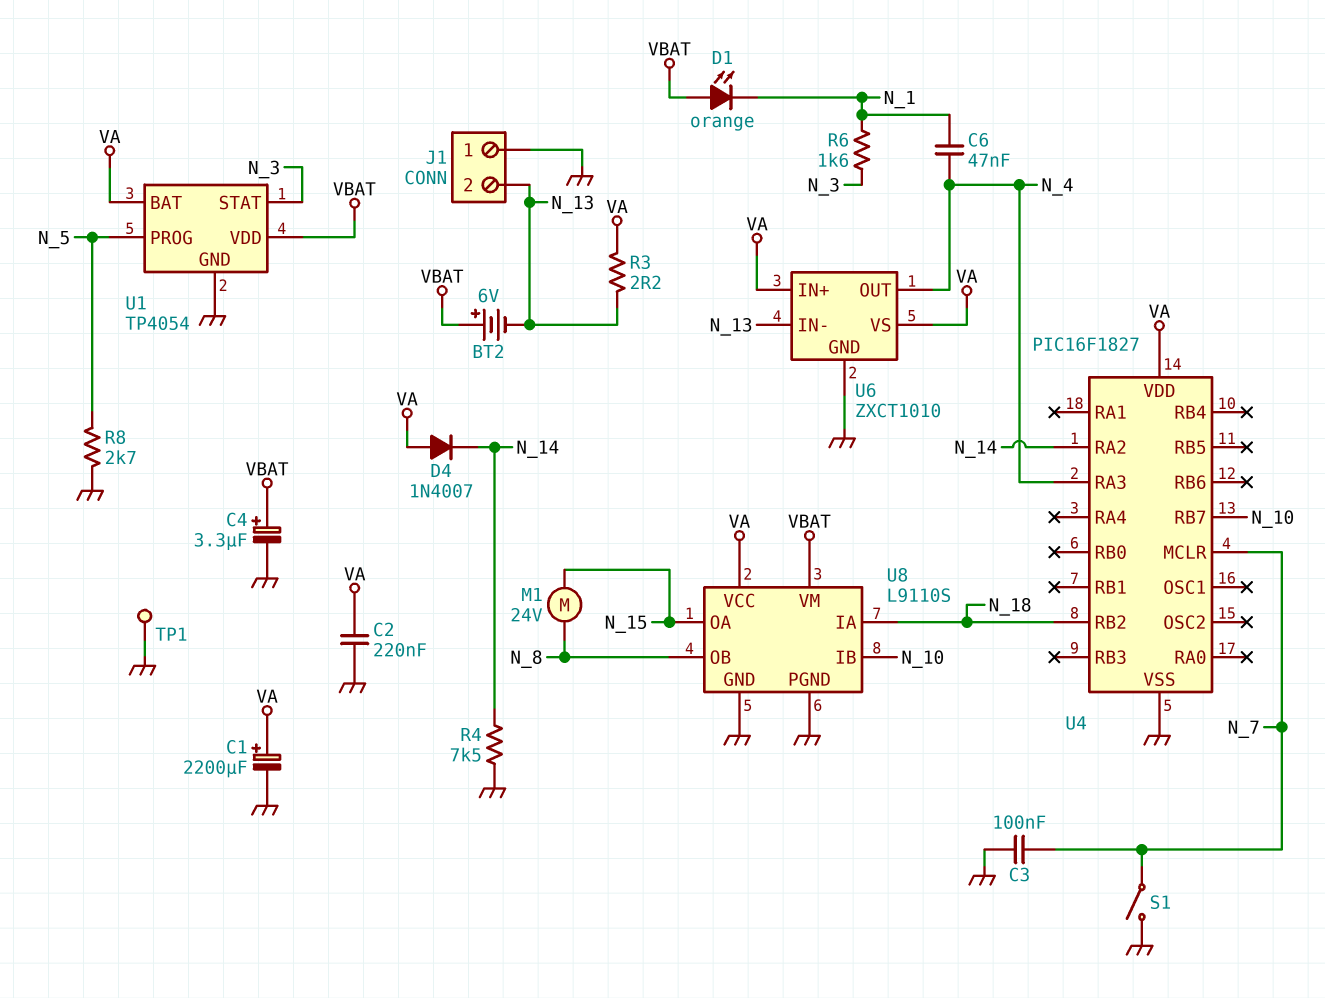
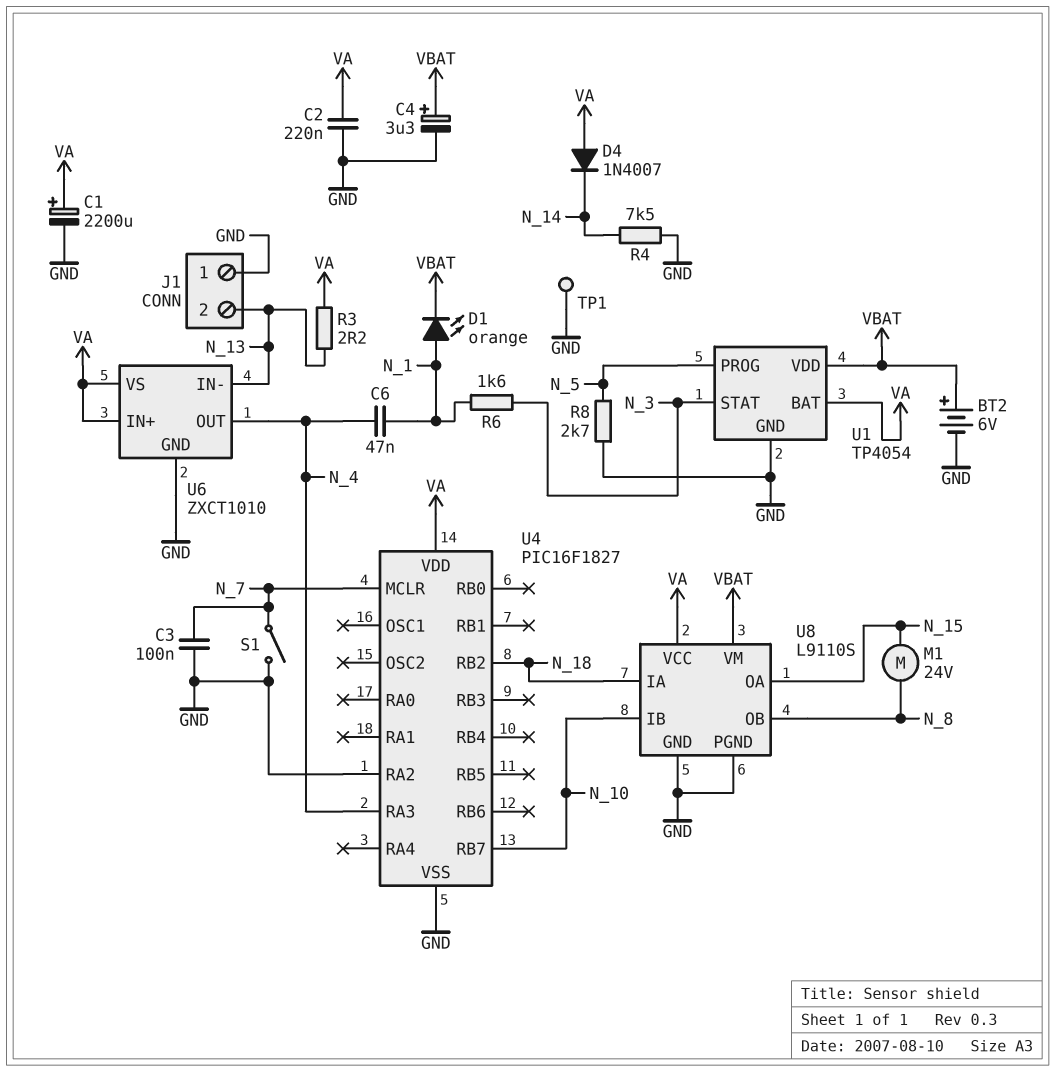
BT2: 6V (plus VBAT, minus N_13) -> 6V (plus VBAT, minus GND)
D1: LED orange (A VBAT, K N_1) -> LED orange (A N_1, K VBAT)
U4 pin RA2: N_14 -> GND

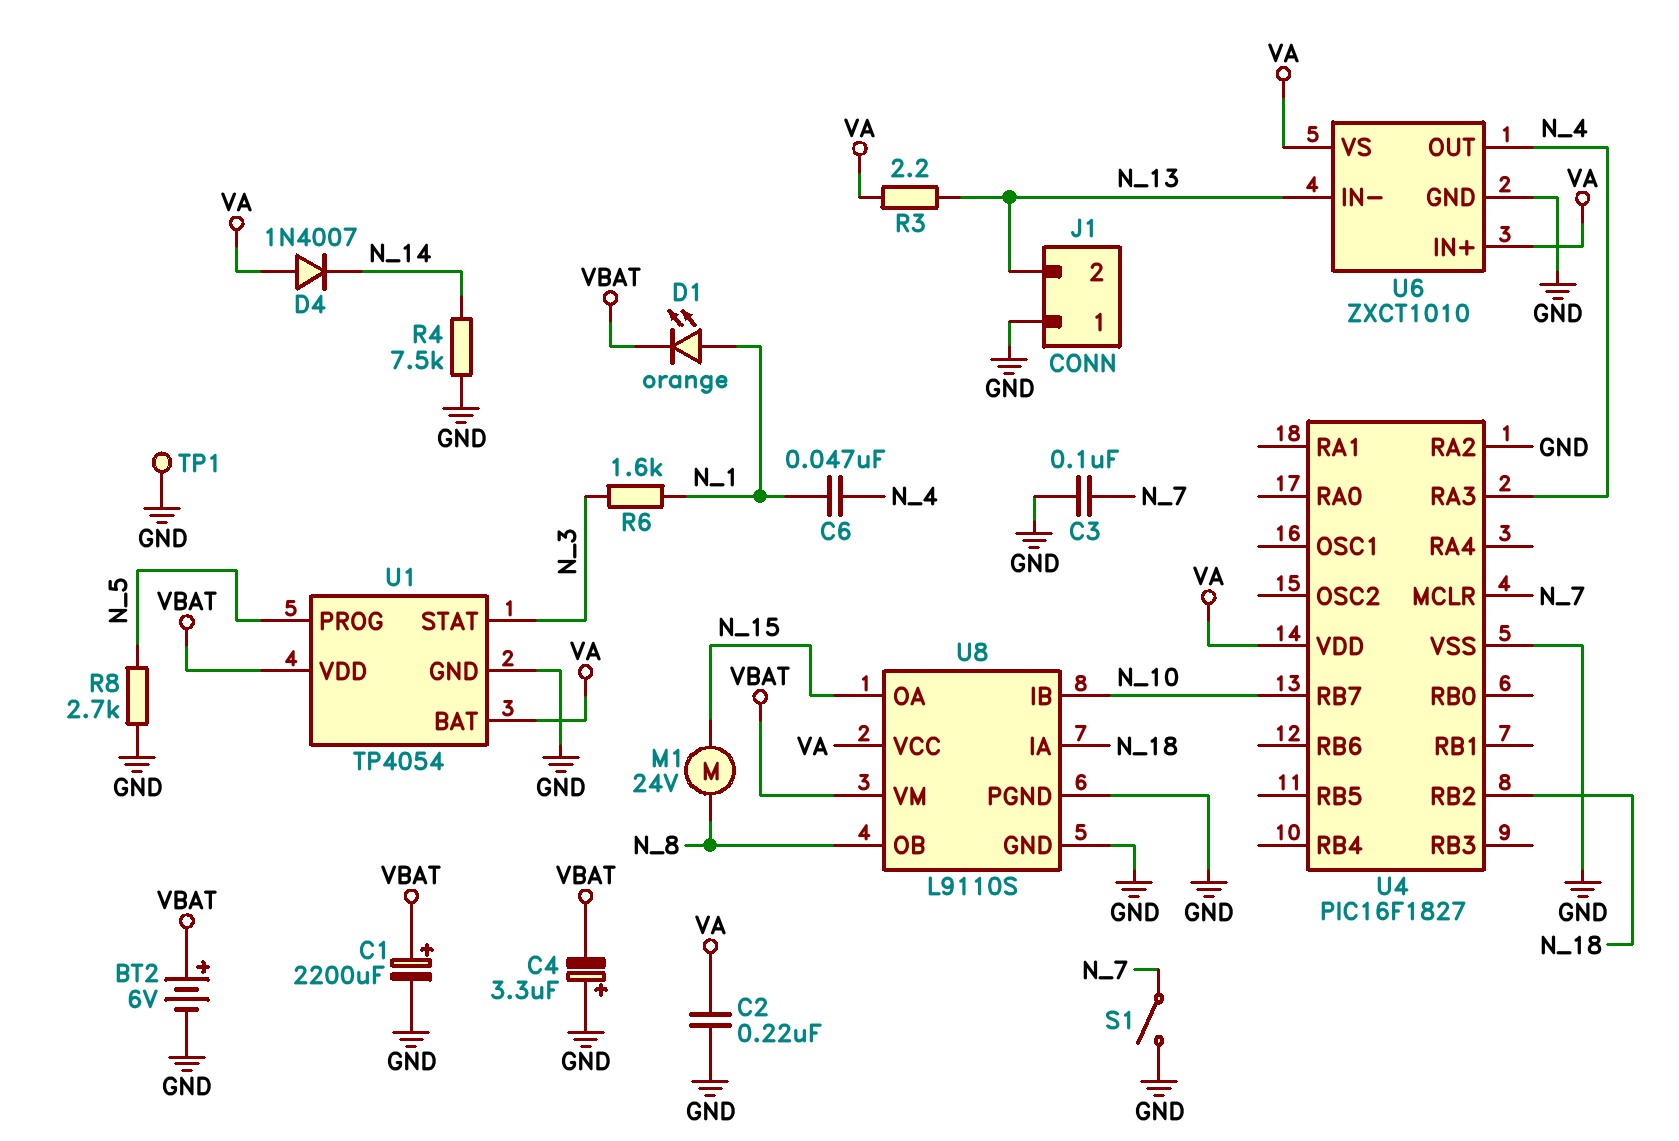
C1: 2200uF (plus VA, minus GND) -> 2200uF (plus VBAT, minus GND)
C4: 3.3uF (plus VBAT, minus GND) -> 3.3uF (plus GND, minus VBAT)

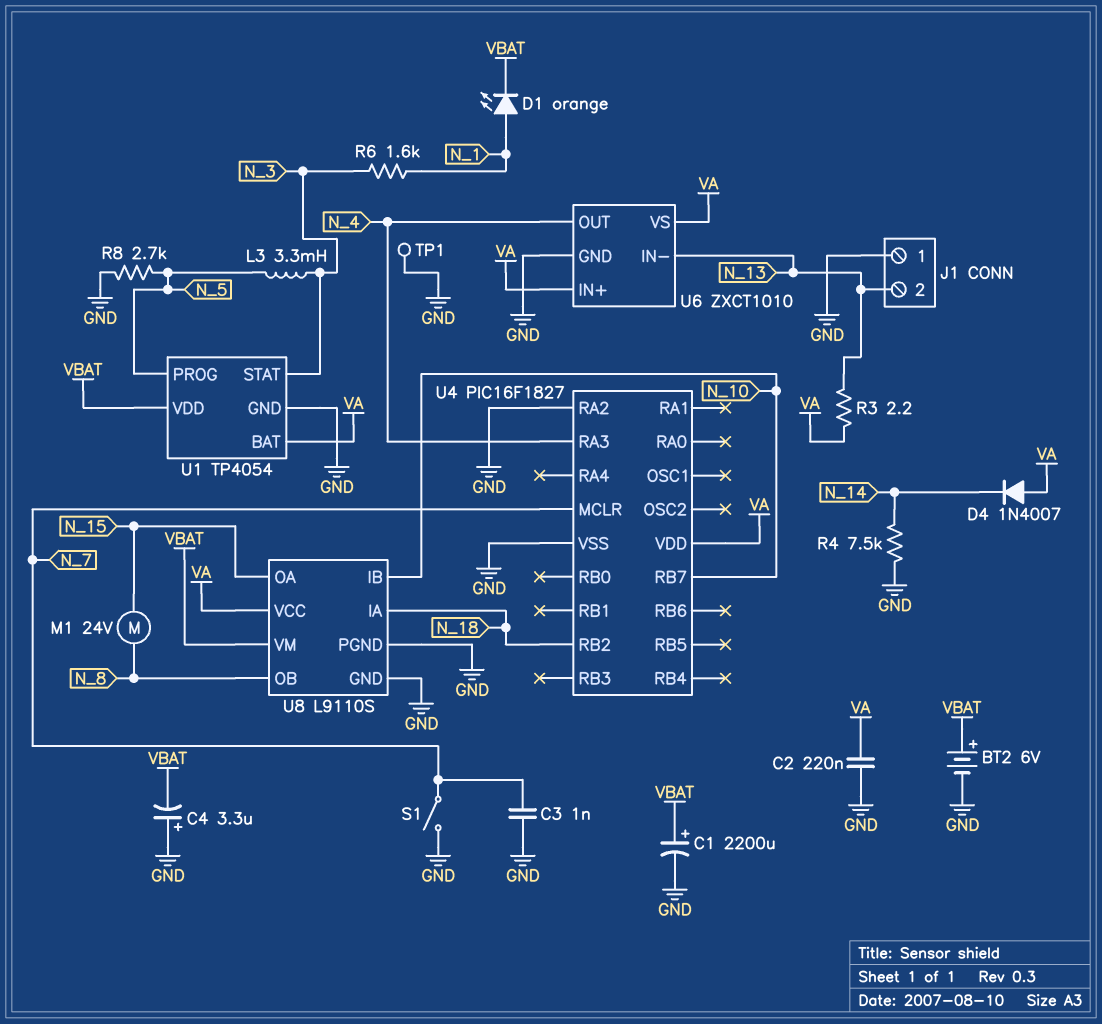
C3: 100nF (GND, N_7) -> 1nF (GND, N_7)
C6: 47nF (N_1, N_4) -> none
L3: none -> 3.3mH (N_3, N_5)

